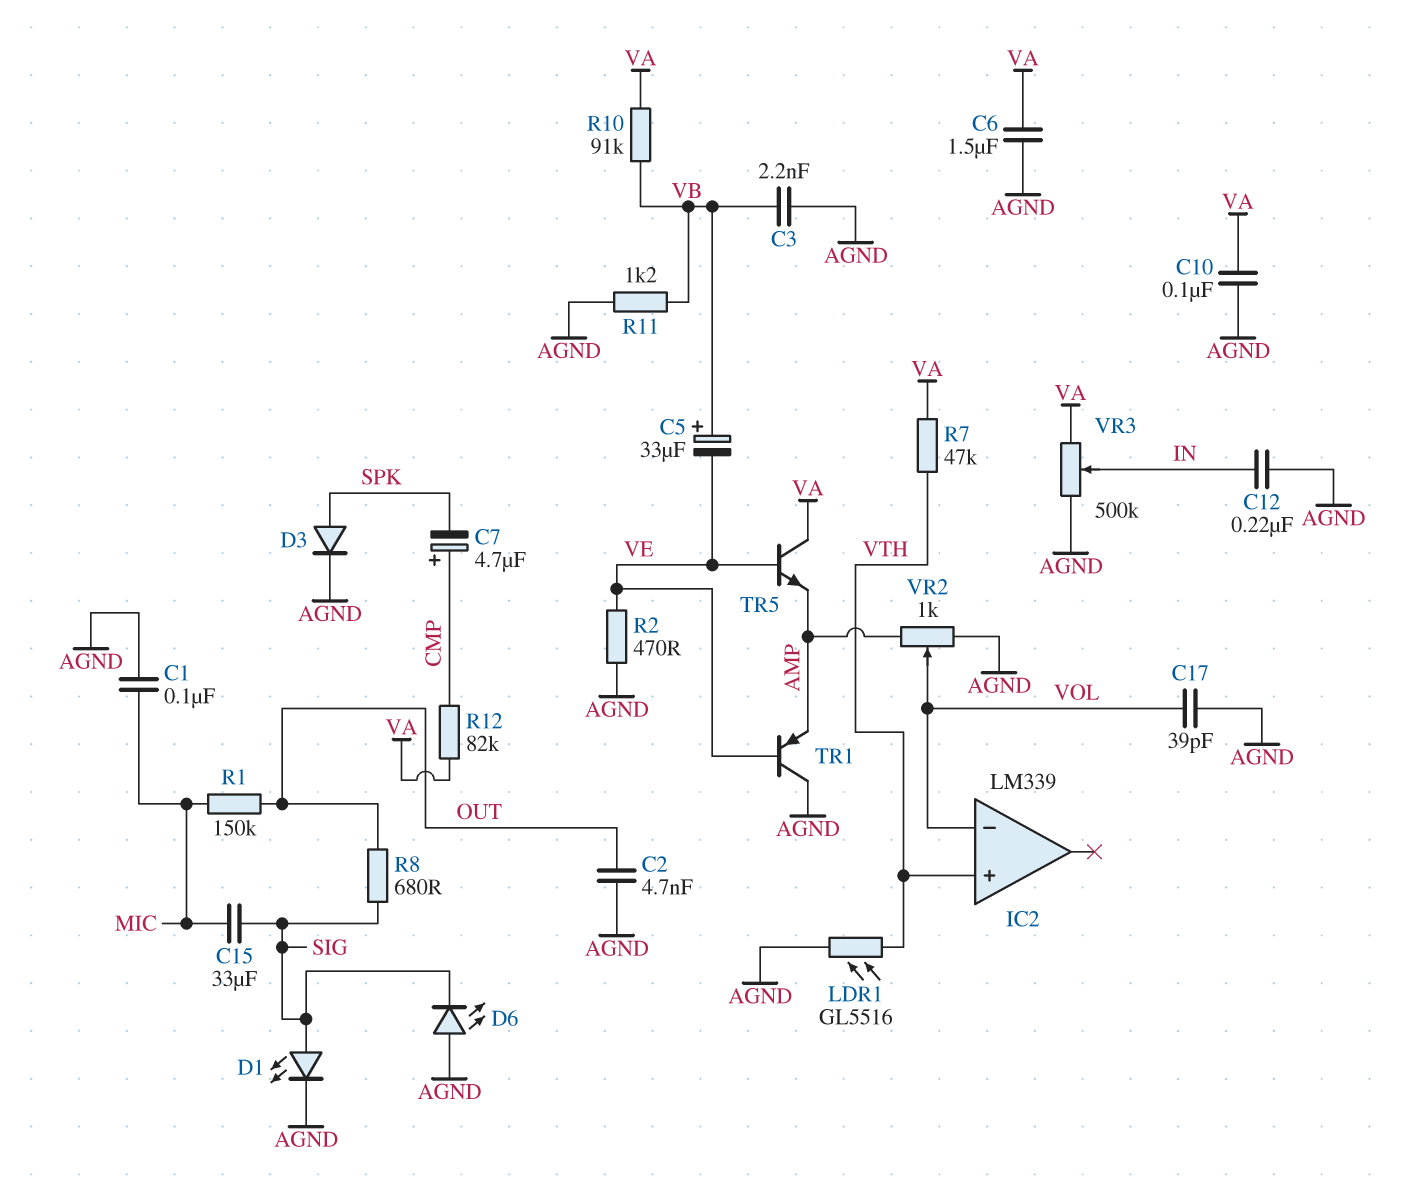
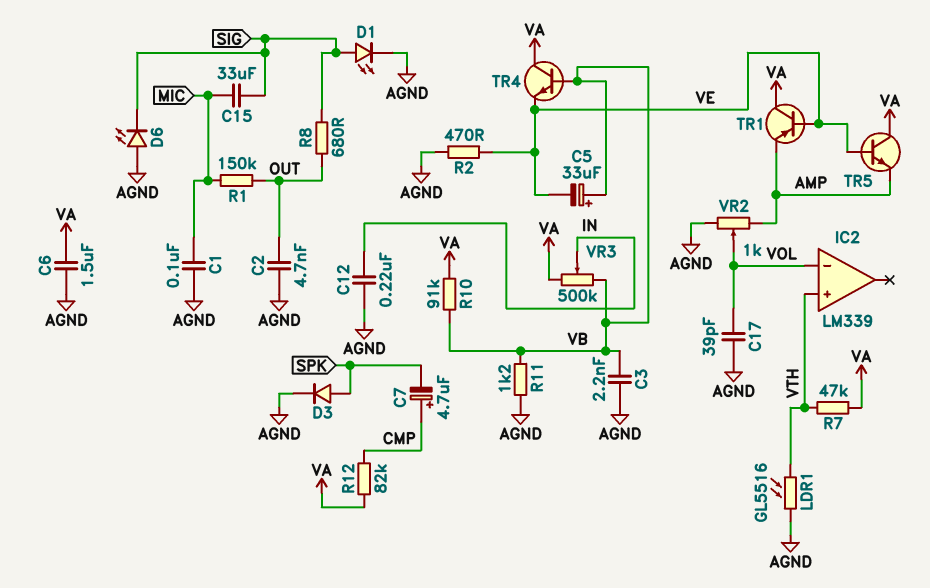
C10: 100nF (AGND, VA) -> none
TR1: PNP (B VE, C AGND, E AMP) -> PNP (B VE, C VA, E AMP)
TR4: none -> NPN (B VB, C VA, E VE)
VR3: 500k (AGND, VA, wiper IN) -> 500k (VA, VB, wiper IN)

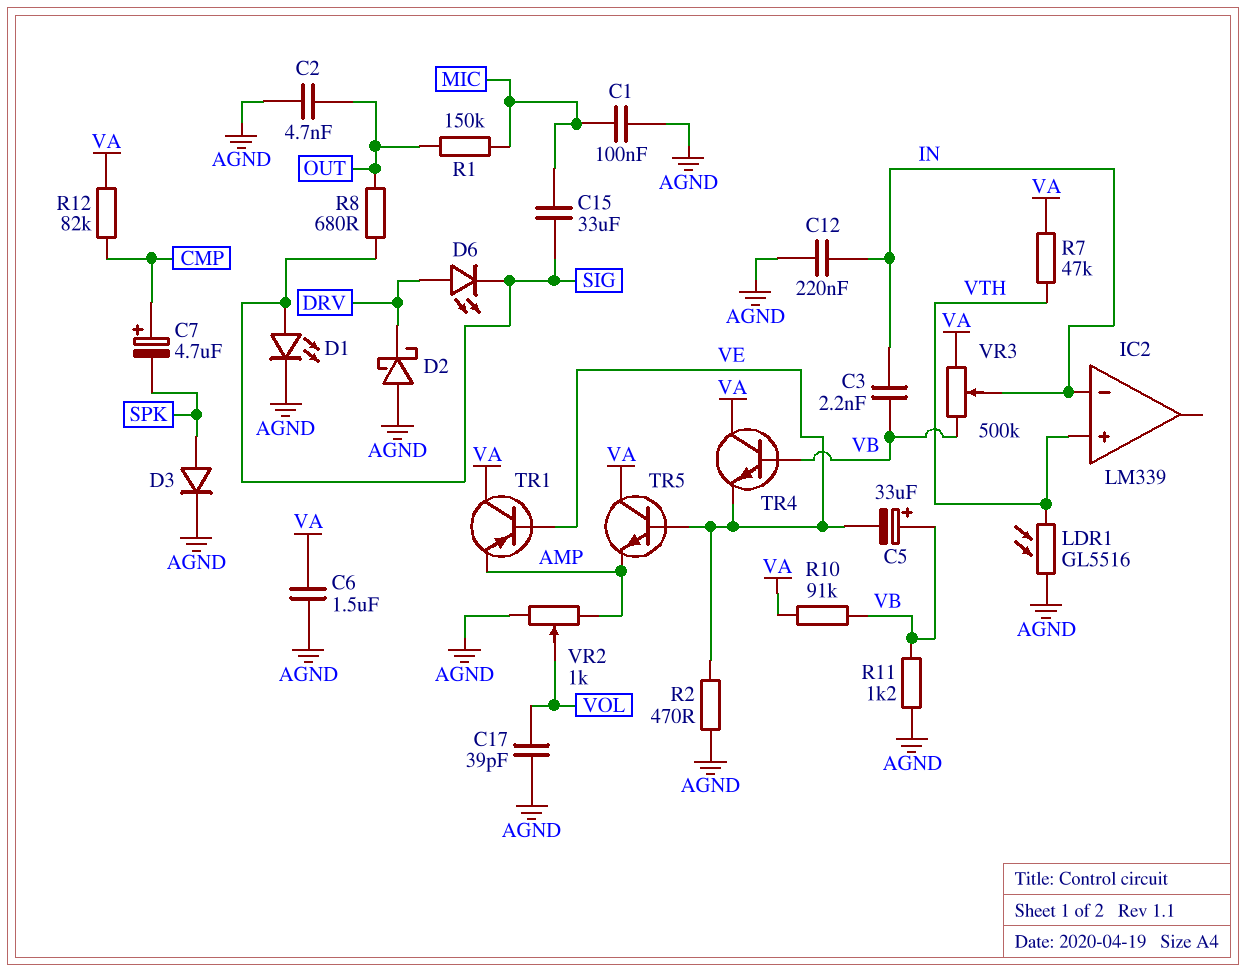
C3: 2.2nF (AGND, VB) -> 2.2nF (IN, VB)
D2: none -> schottky (A AGND, K DRV)
D6: LED (A AGND, K SIG) -> LED (A DRV, K SIG)
IC2 pin in-: VOL -> IN

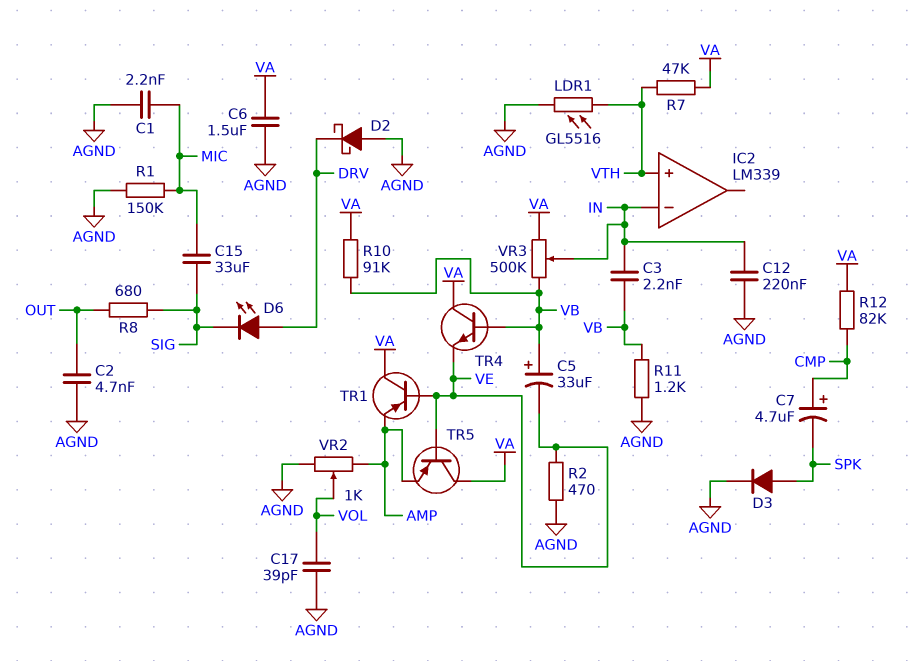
C1: 100nF (AGND, MIC) -> 2.2nF (AGND, MIC)
D1: LED (A SIG, K AGND) -> none
R1: 150k (MIC, OUT) -> 150k (AGND, MIC)
TR5: NPN (B VE, C VA, E AMP) -> PNP (B VE, C VA, E AMP)

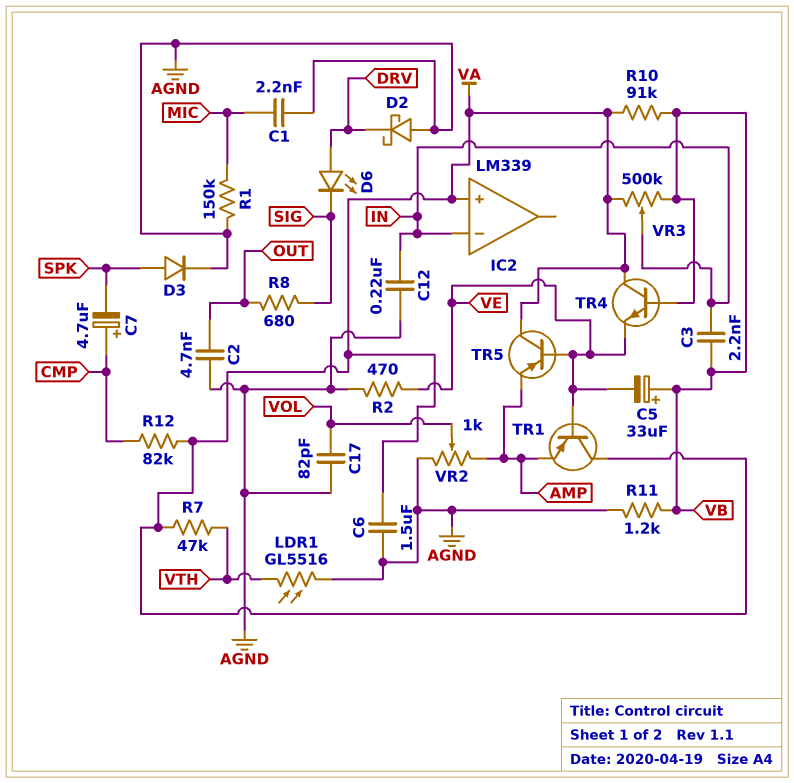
C15: 33uF (MIC, SIG) -> none
C17: 39pF (AGND, VOL) -> 82pF (AGND, VOL)
IC2 pin in+: VTH -> VA

